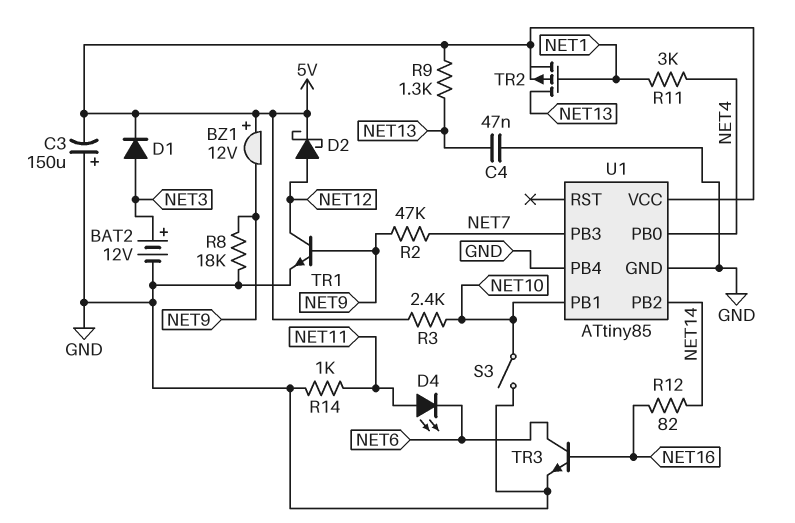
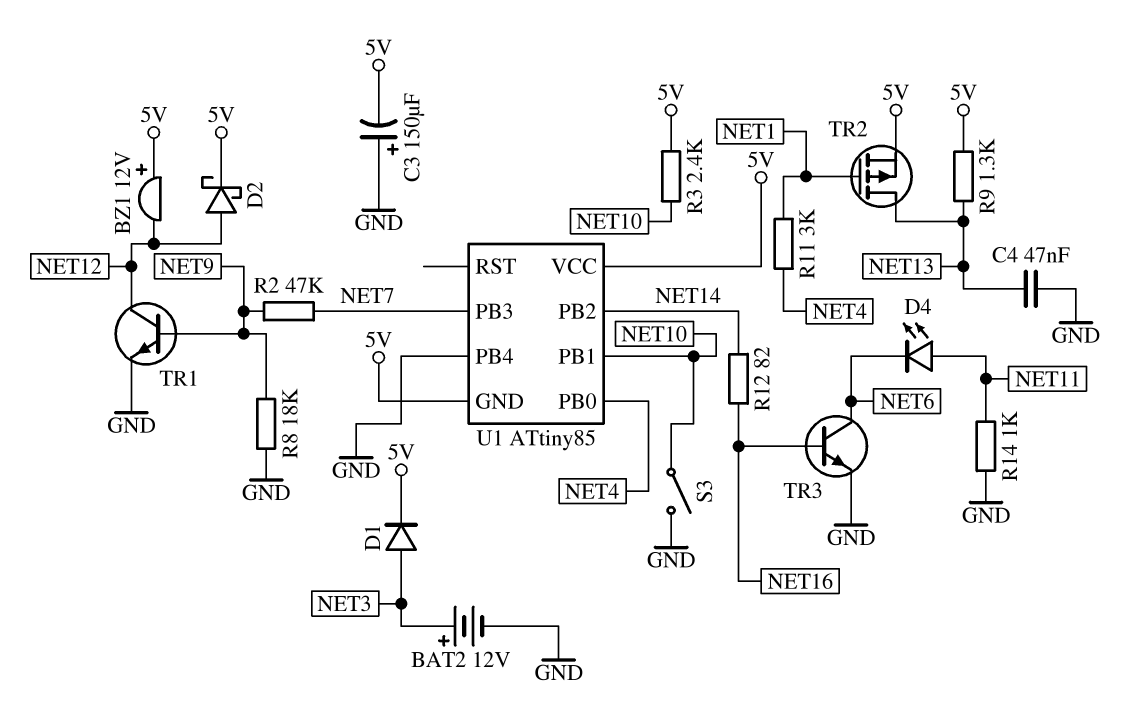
BZ1: buzzer 12V (plus 5V, minus NET9) -> buzzer 12V (plus 5V, minus NET12)
U1 pin GND: GND -> 5V

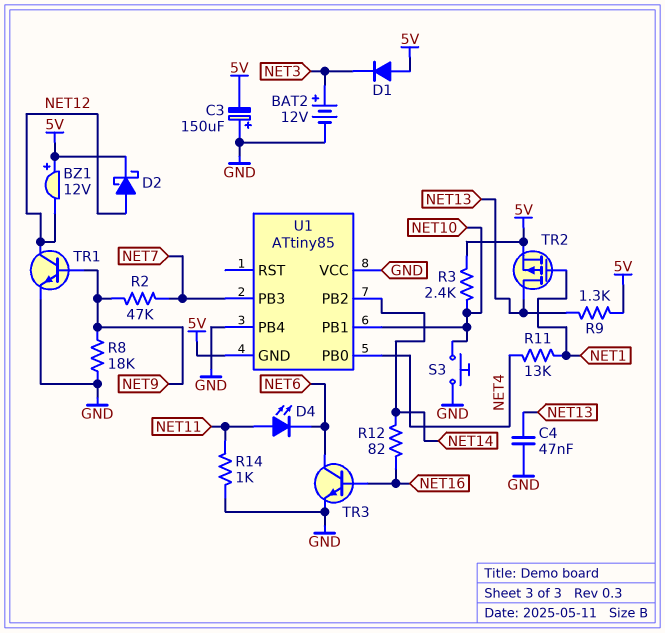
D1: diode (A NET3, K 5V) -> diode (A 5V, K NET3)
R11: 3k (NET1, NET4) -> 13k (NET1, NET4)
S3: switch (GND, NET10) -> button (GND, NET10)
U1 pin VCC: 5V -> GND

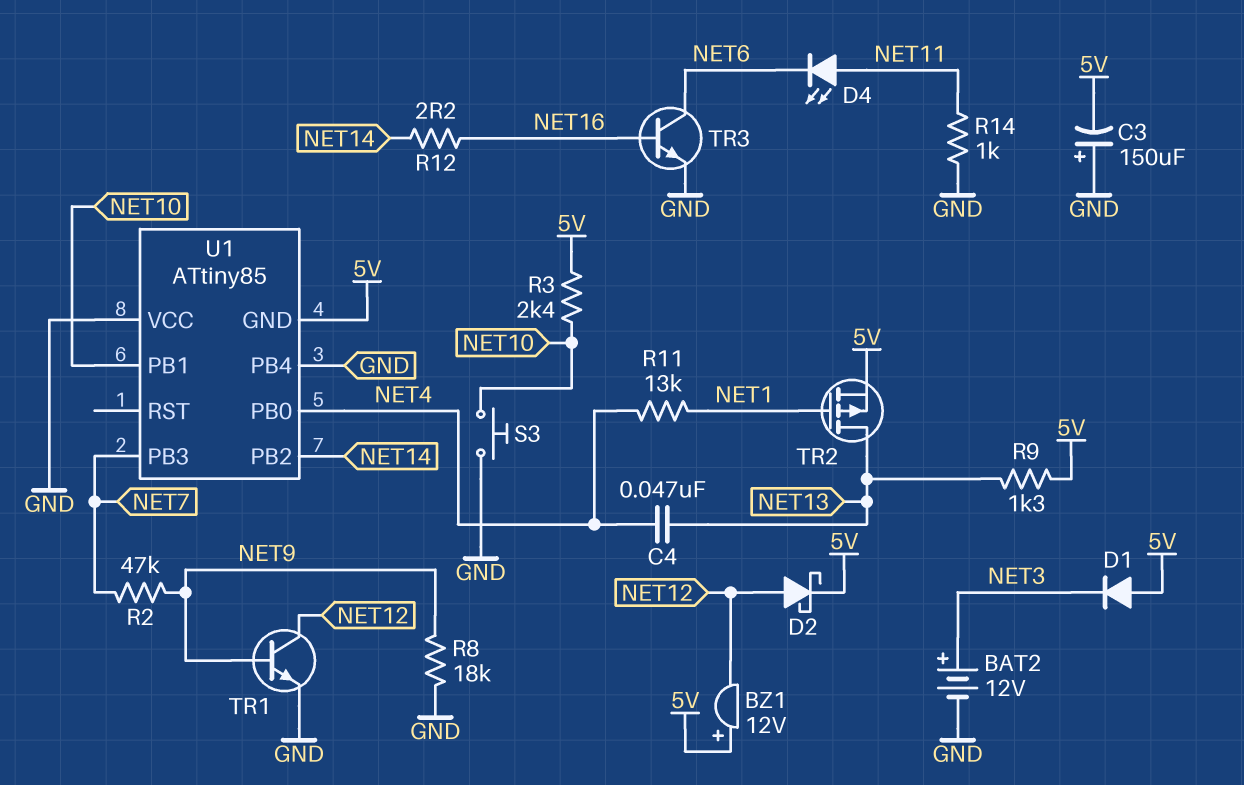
C4: 47nF (GND, NET13) -> 47nF (NET4, NET13)
R12: 82 (NET14, NET16) -> 2.2 (NET14, NET16)

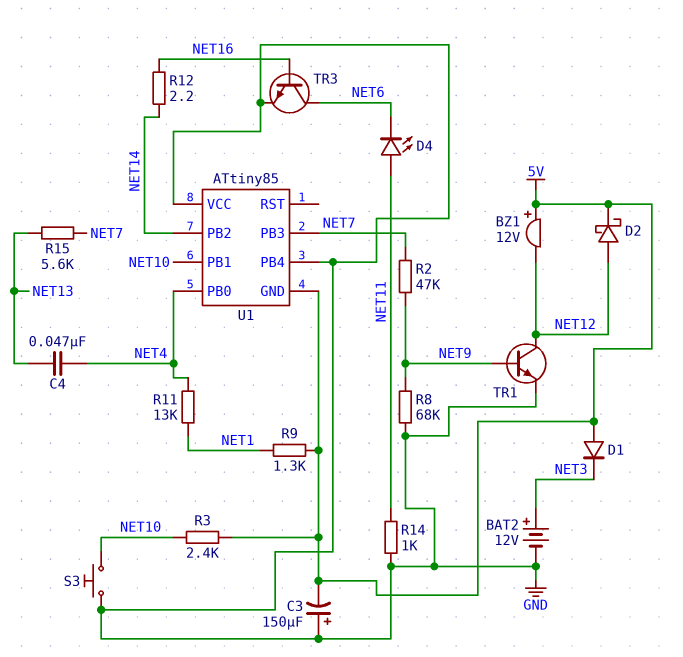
R8: 18k (GND, NET9) -> 68k (GND, NET9)
R9: 1.3k (5V, NET13) -> 1.3k (5V, NET1)
R15: none -> 5.6k (NET7, NET13)
TR2: PMOS (G NET1, D NET13, S 5V) -> none

